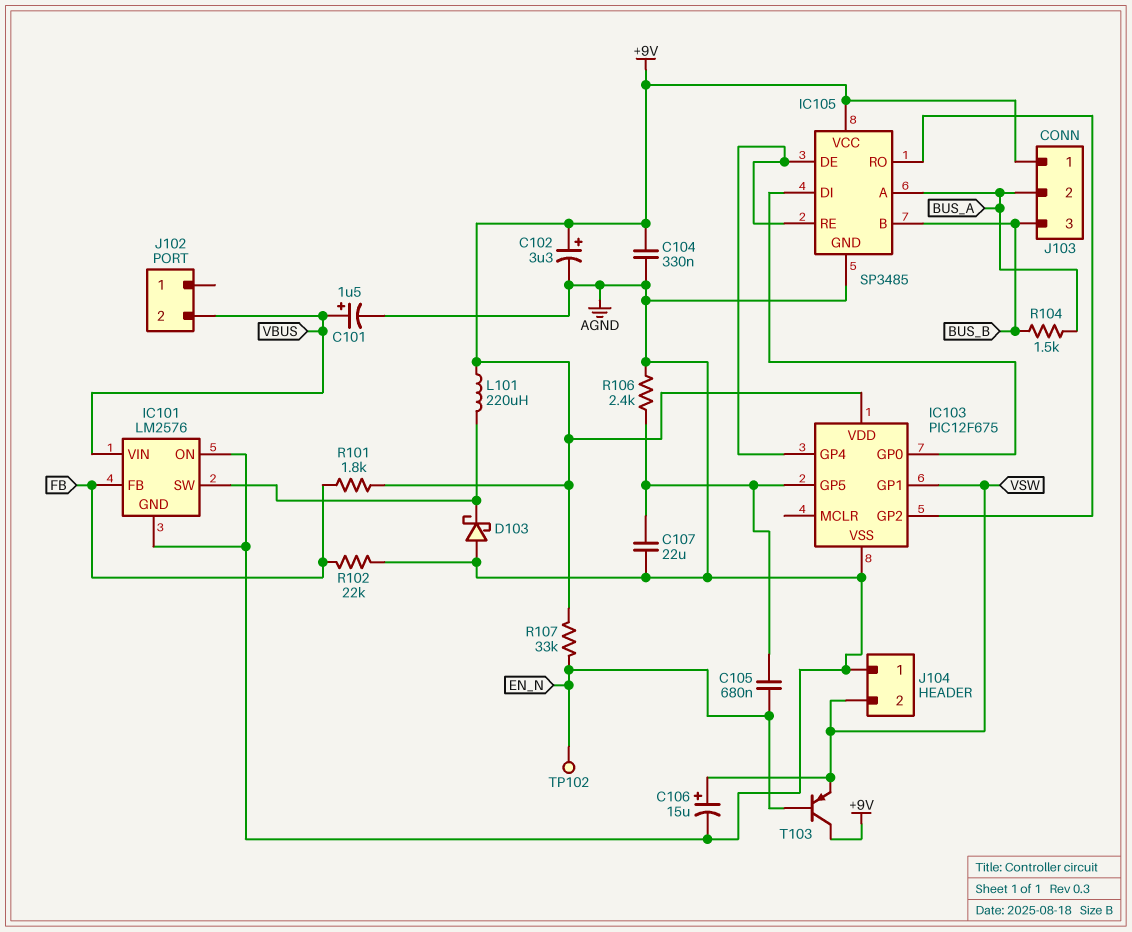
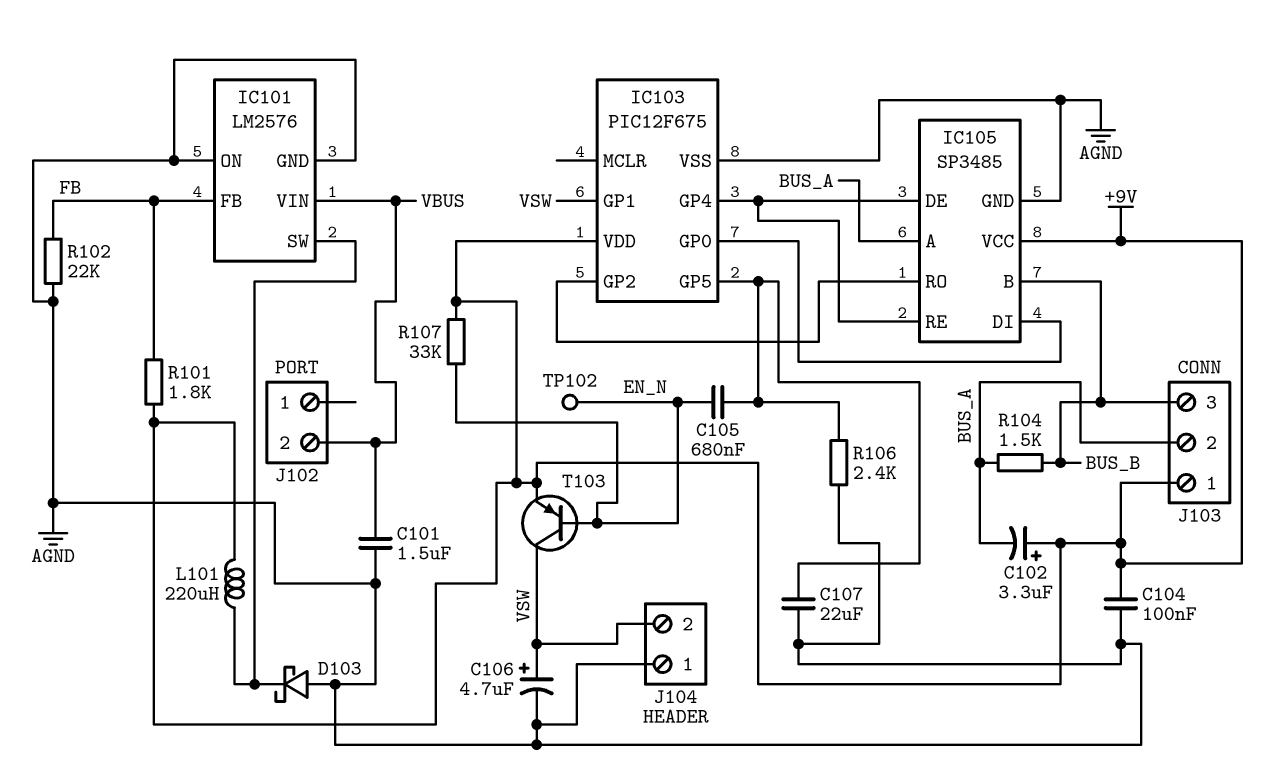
C101: 1.5uF (plus VBUS, minus AGND) -> 1.5uF (AGND, VBUS)
C102: 3.3uF (plus +9V, minus AGND) -> 3.3uF (plus +9V, minus BUS_A)
C104: 330nF (+9V, AGND) -> 100nF (+9V, AGND)
C106: 15uF (plus VSW, minus AGND) -> 4.7uF (plus VSW, minus AGND)
T103: PNP (B EN_N, C +9V, E VSW) -> PNP (B EN_N, C VSW, E +9V)

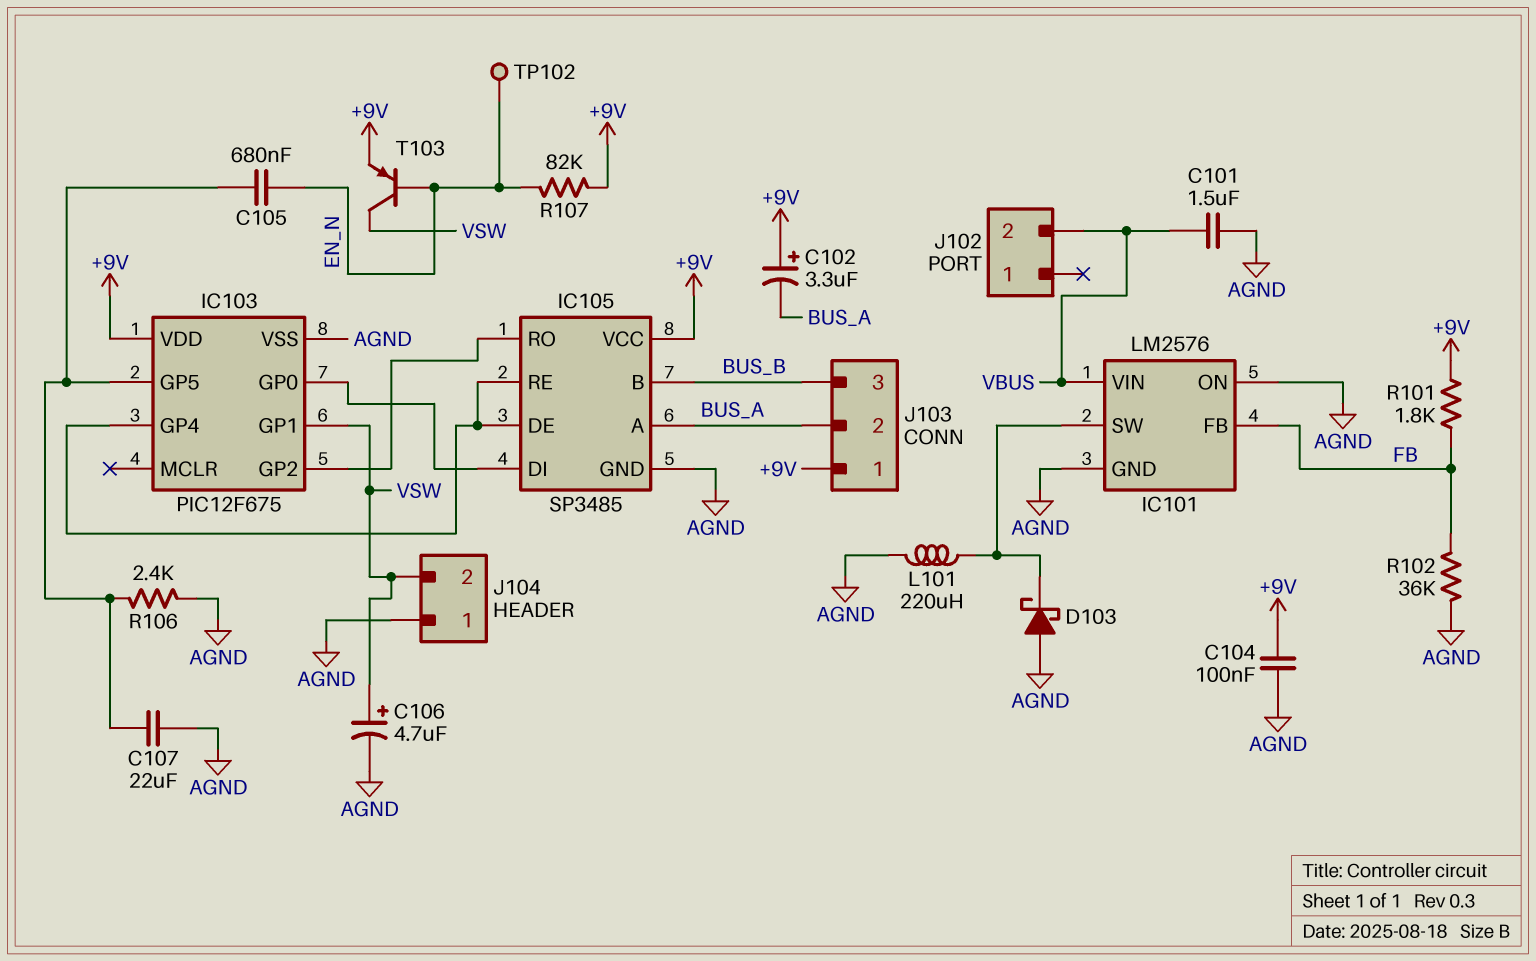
L101: 220uH (+9V, IC101/SW) -> 220uH (AGND, IC101/SW)
R102: 22k (AGND, FB) -> 36k (AGND, FB)
R104: 1.5k (BUS_A, BUS_B) -> none
R107: 33k (+9V, EN_N) -> 82k (+9V, EN_N)

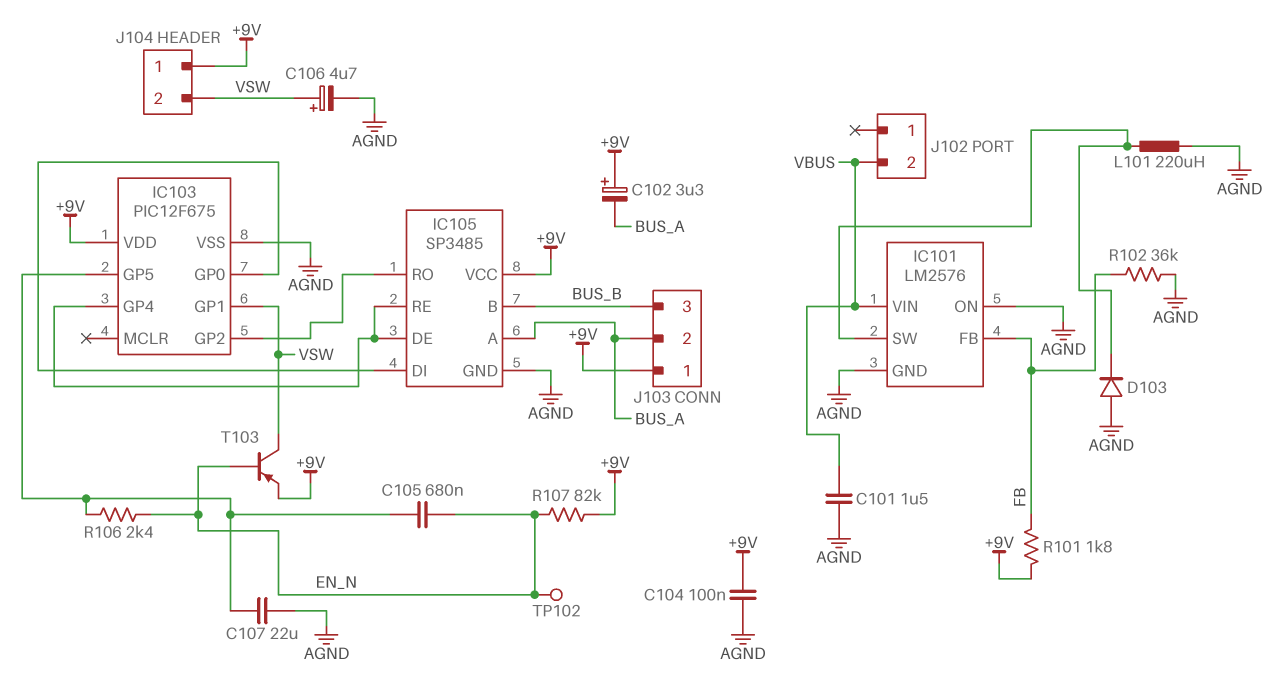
D103: schottky (A AGND, K IC101/SW) -> diode (A AGND, K IC101/SW)
J104 pin 1: AGND -> +9V
R106: 2.4k (AGND, IC103/GP5) -> 2.4k (EN_N, IC103/GP5)

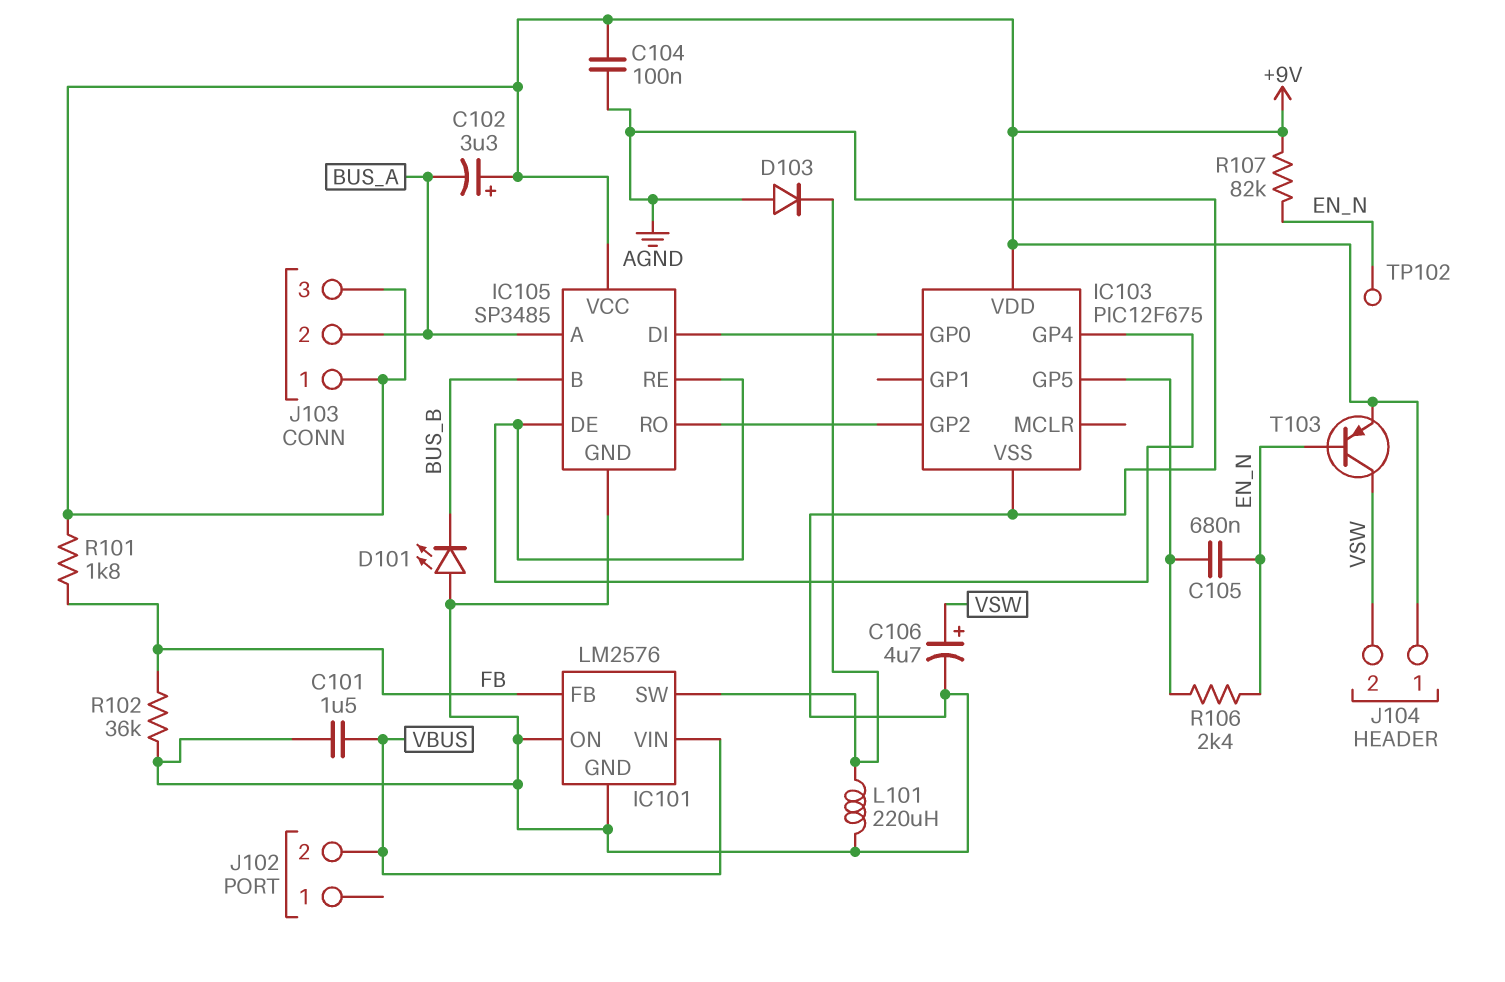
C107: 22uF (AGND, IC103/GP5) -> none
D101: none -> LED (A AGND, K BUS_B)
IC103 pin GP1: VSW -> none
J103 pin 3: BUS_B -> +9V

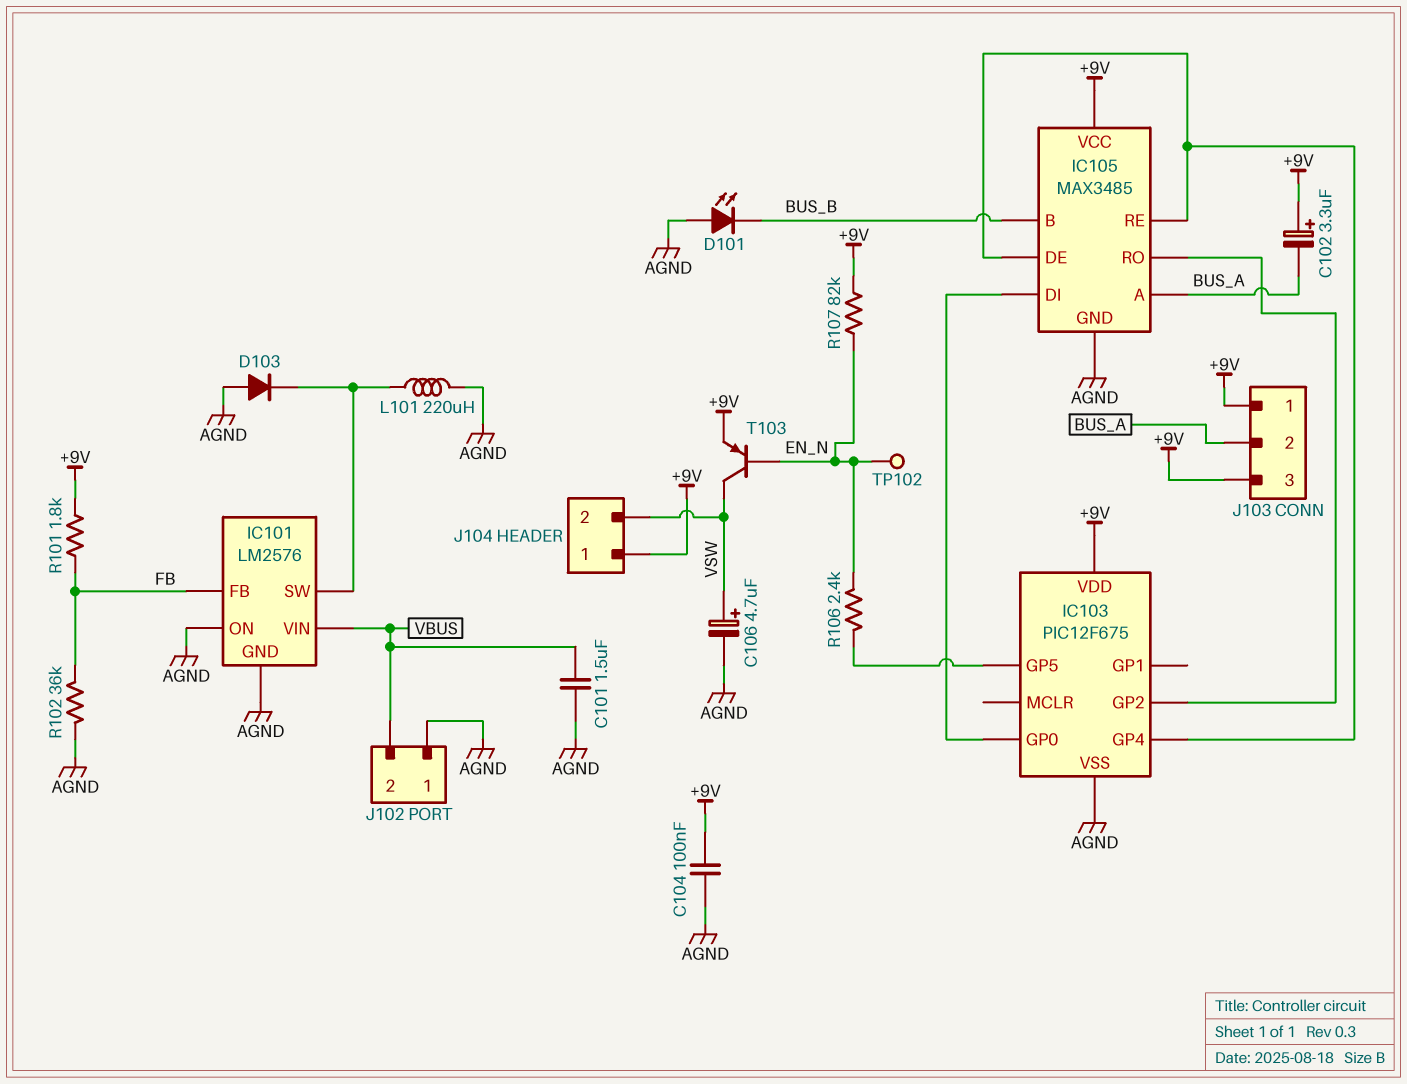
C105: 680nF (EN_N, IC103/GP5) -> none
IC105: SP3485 -> MAX3485
J102 pin 1: none -> AGND

